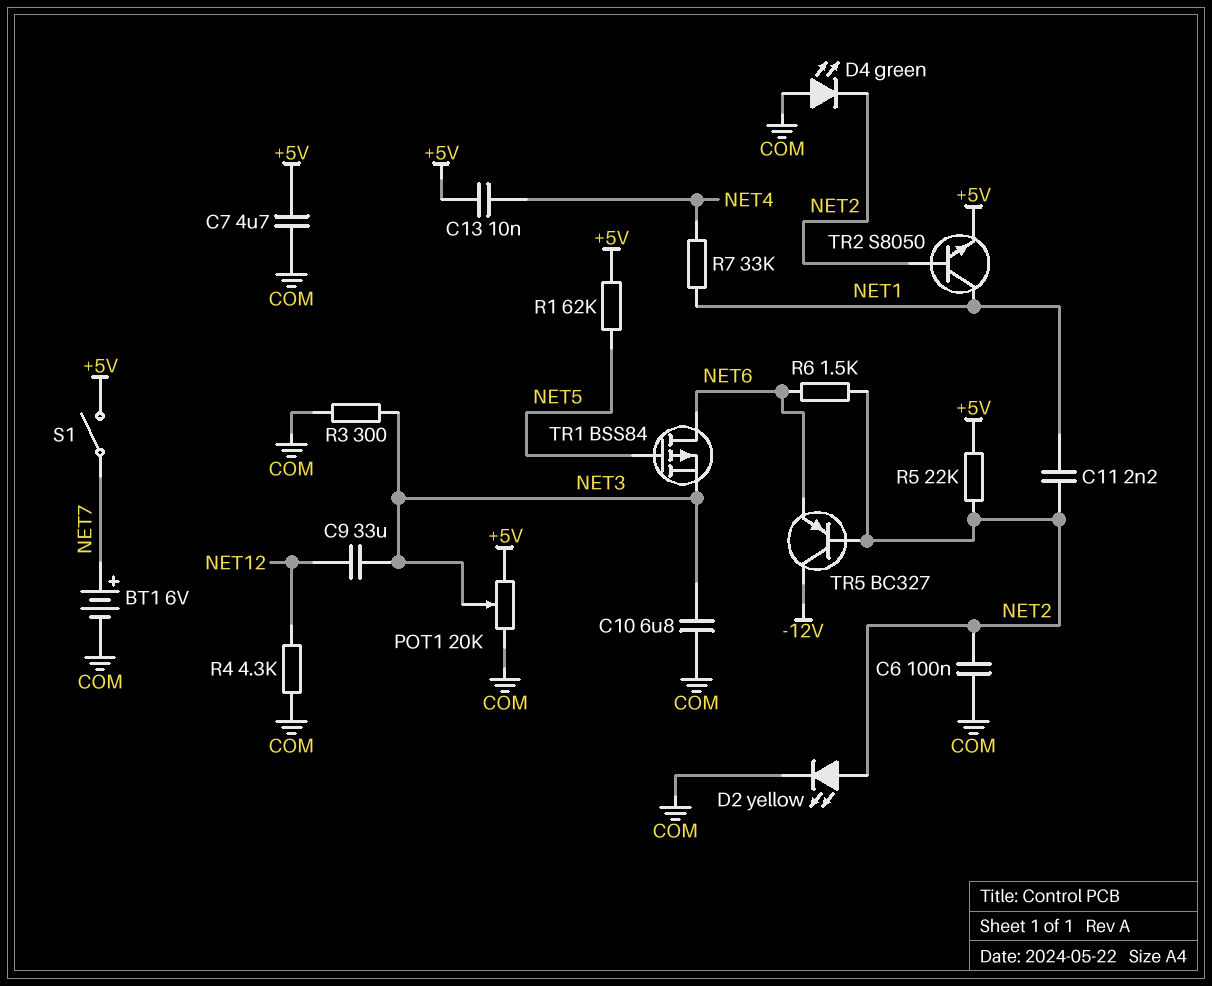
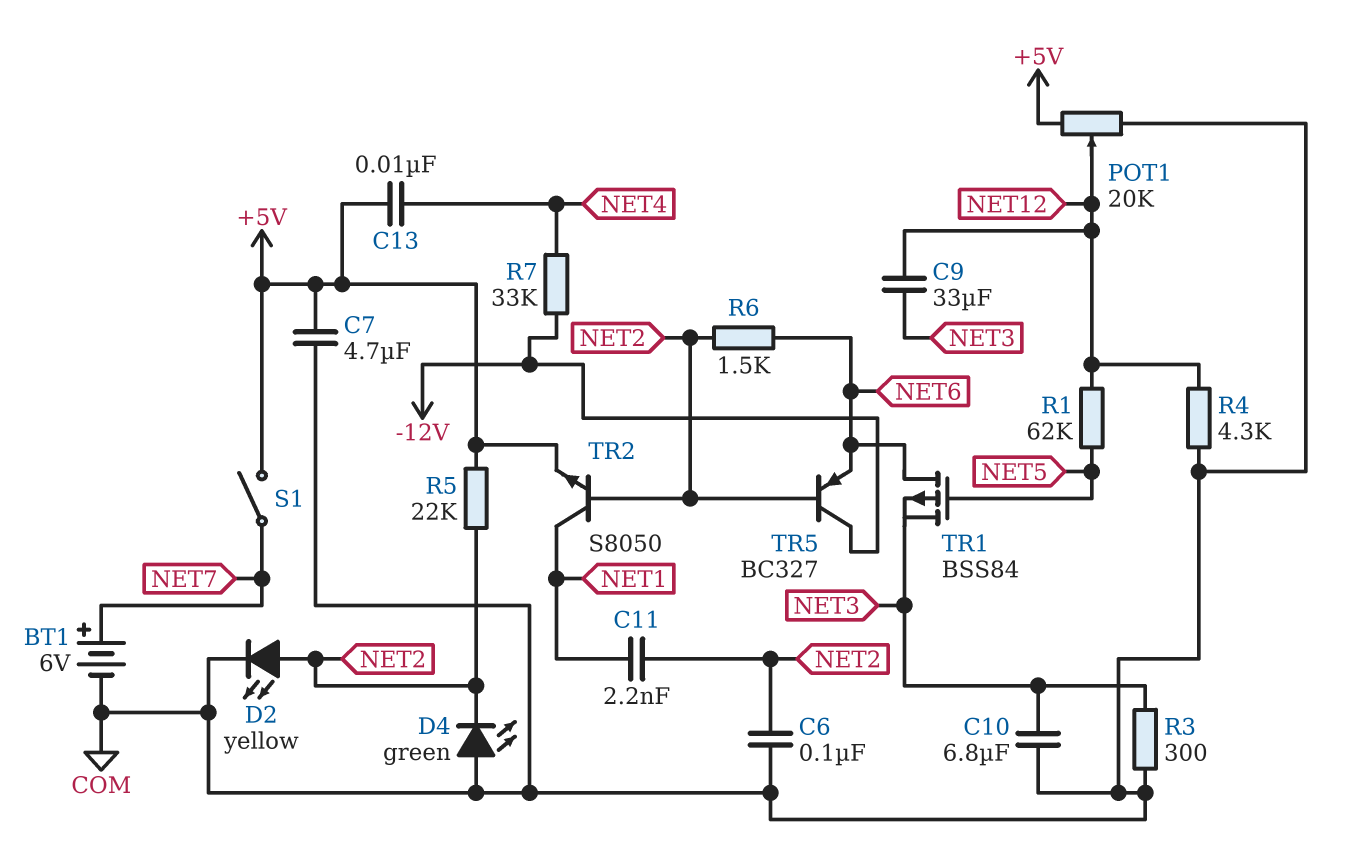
POT1: 20k (+5V, COM, wiper NET3) -> 20k (+5V, COM, wiper NET12)
R1: 62k (+5V, NET5) -> 62k (NET5, NET12)
R7: 33k (NET1, NET4) -> 33k (-12V, NET4)

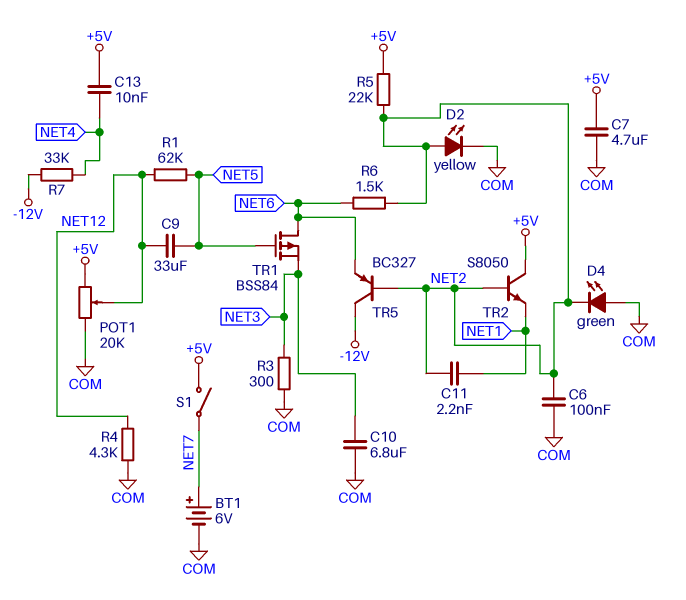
C9: 33uF (NET3, NET12) -> 33uF (NET5, NET12)
TR2: NPN S8050 (B NET2, C NET1, E +5V) -> NPN S8050 (B NET2, C +5V, E NET1)

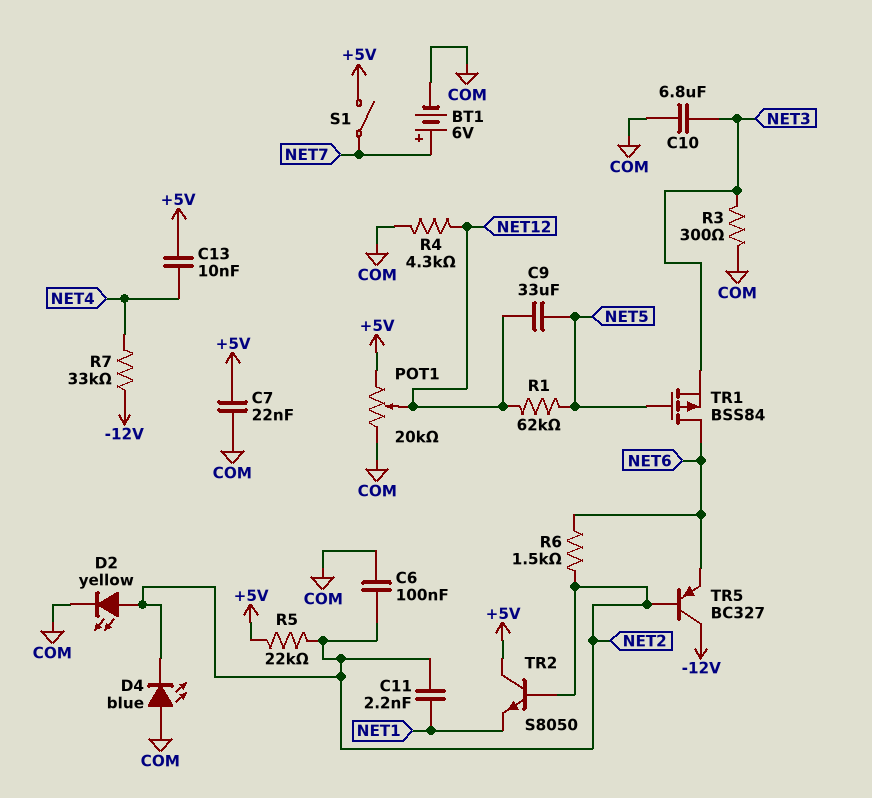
C7: 4.7uF (+5V, COM) -> 22nF (+5V, COM)
D4: LED green (A COM, K NET2) -> LED blue (A COM, K NET2)

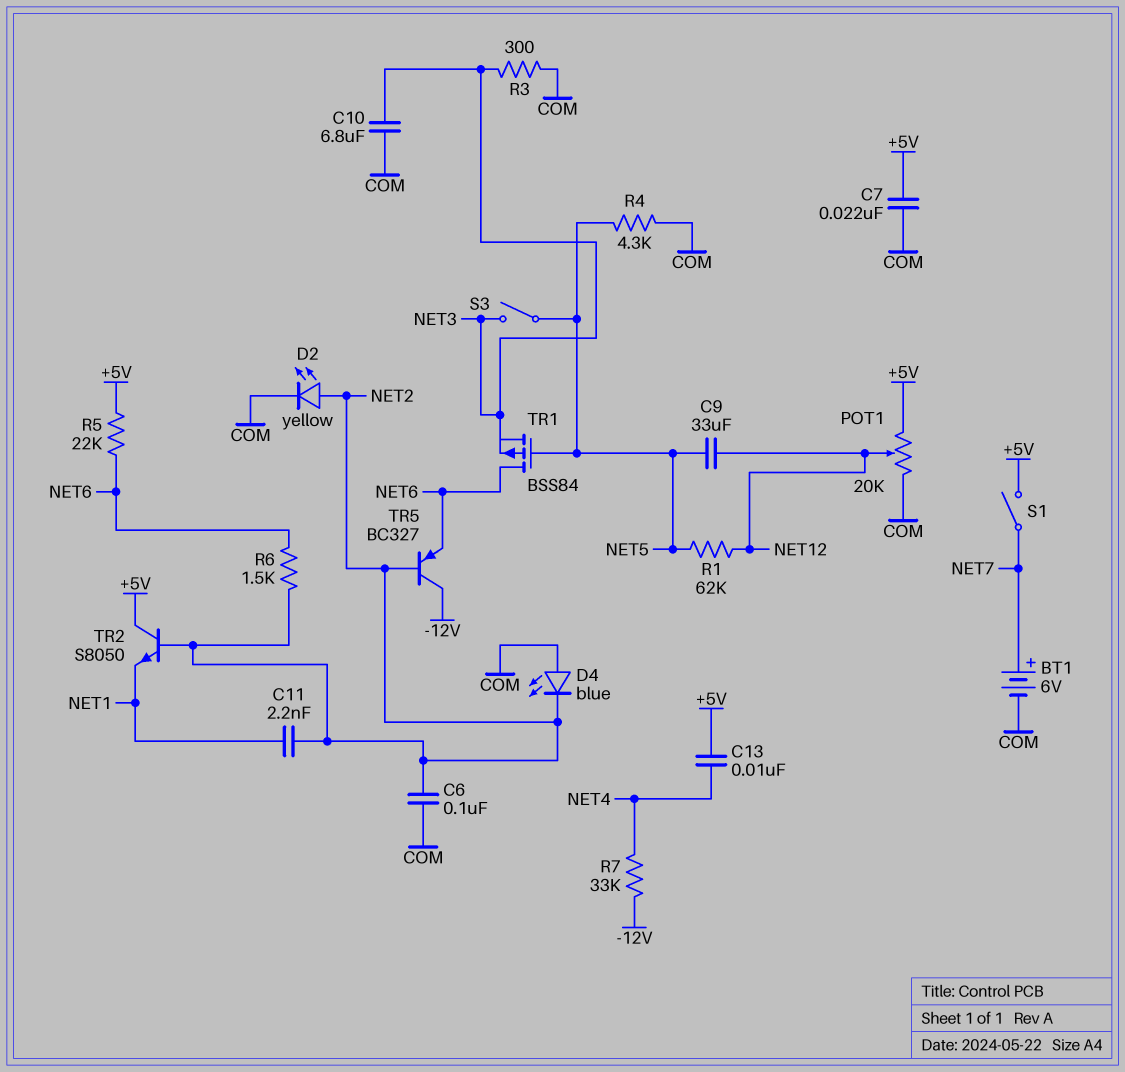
R4: 4.3k (COM, NET12) -> 4.3k (COM, NET5)
R5: 22k (+5V, NET2) -> 22k (+5V, NET6)
S3: none -> switch (NET3, NET5)

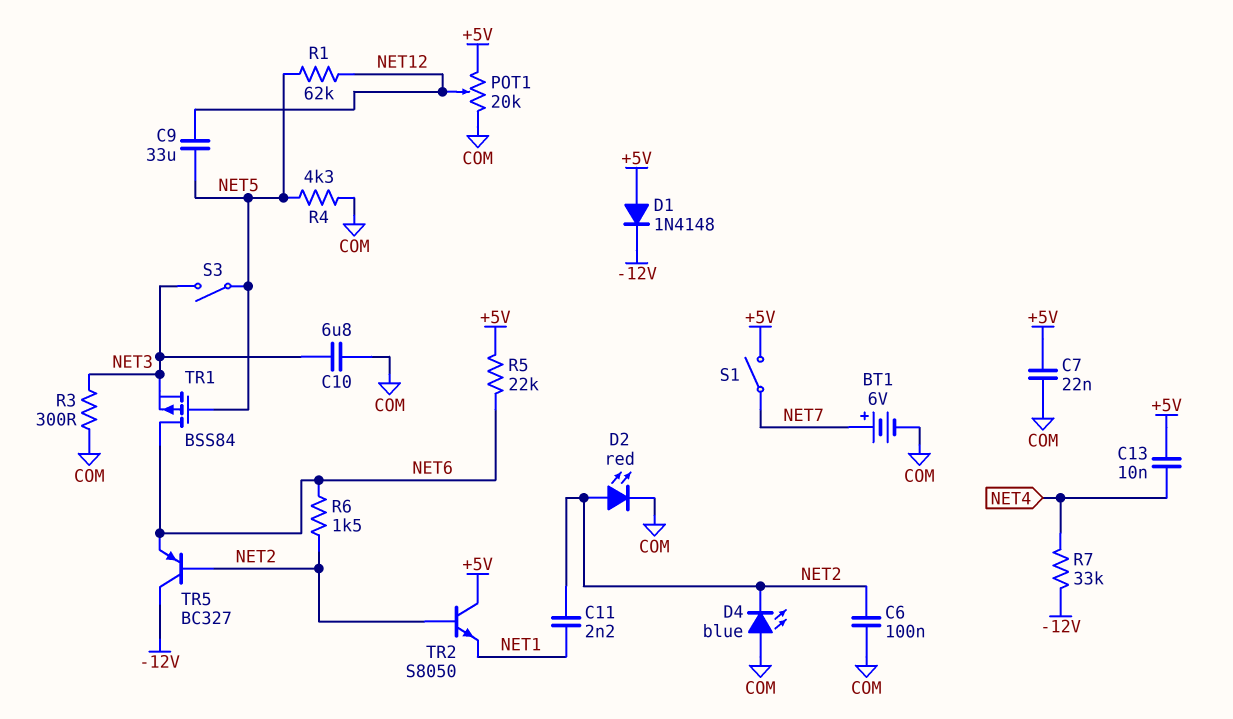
D1: none -> diode 1N4148 (A +5V, K -12V)
D2: LED yellow (A NET2, K COM) -> LED red (A NET2, K COM)

